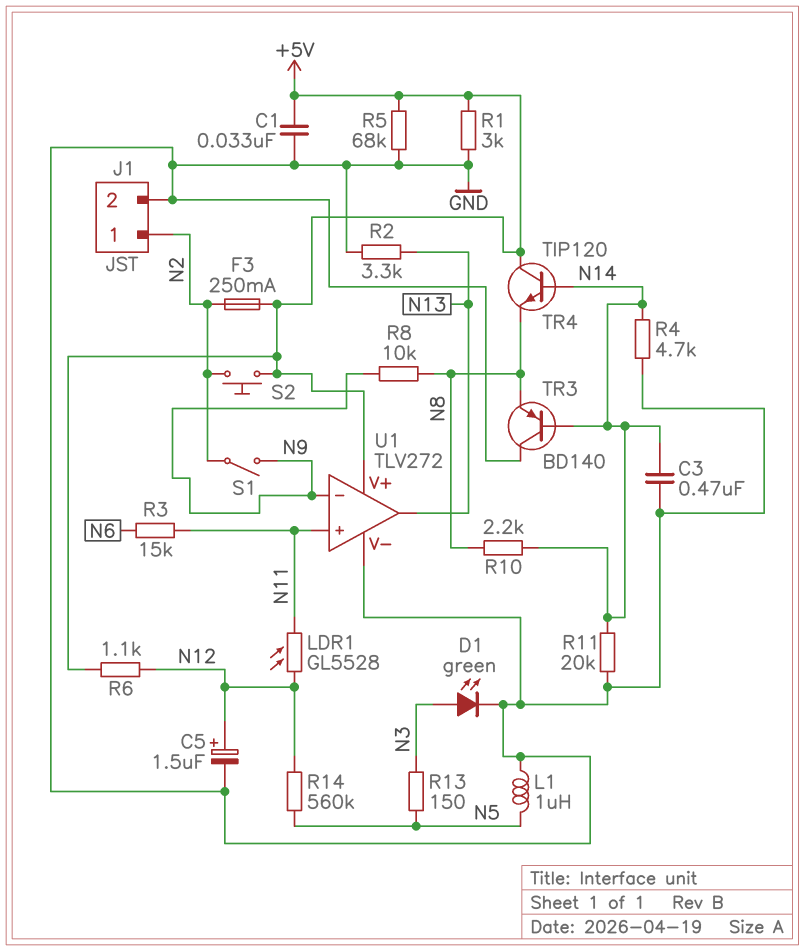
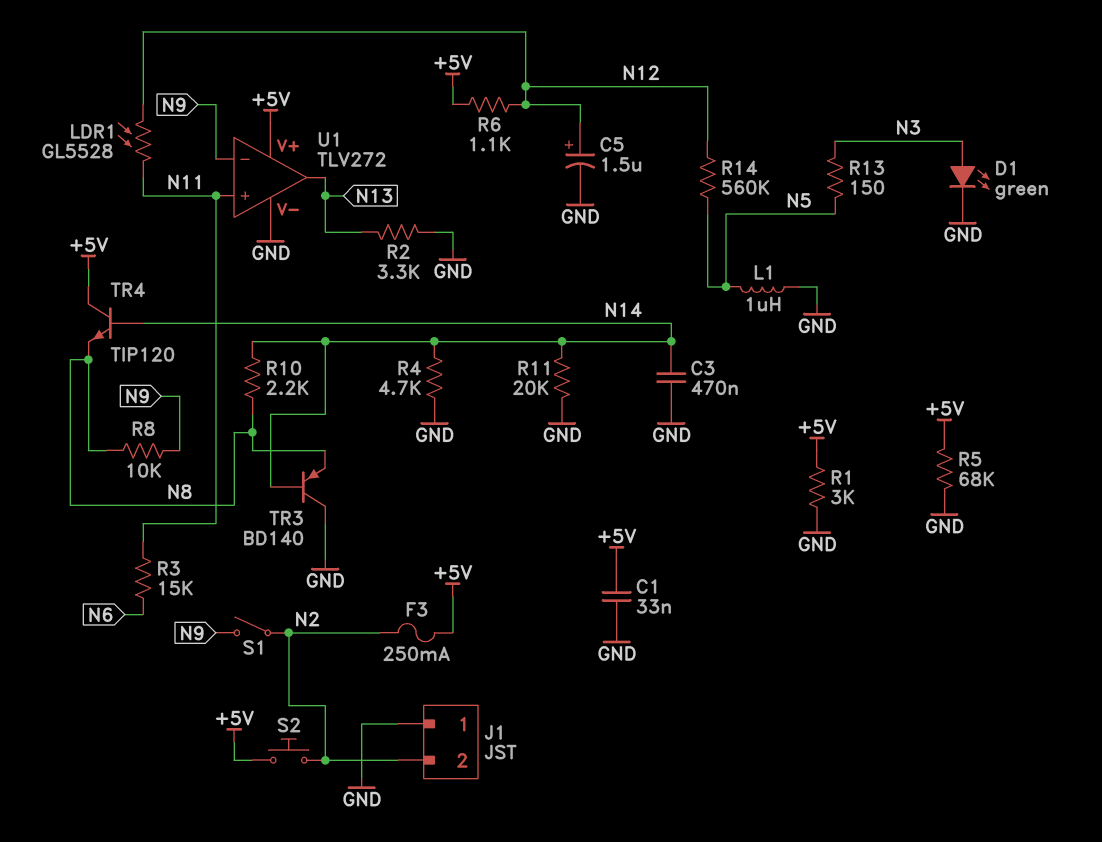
J1 pin 1: N2 -> GND
J1 pin 2: GND -> N2

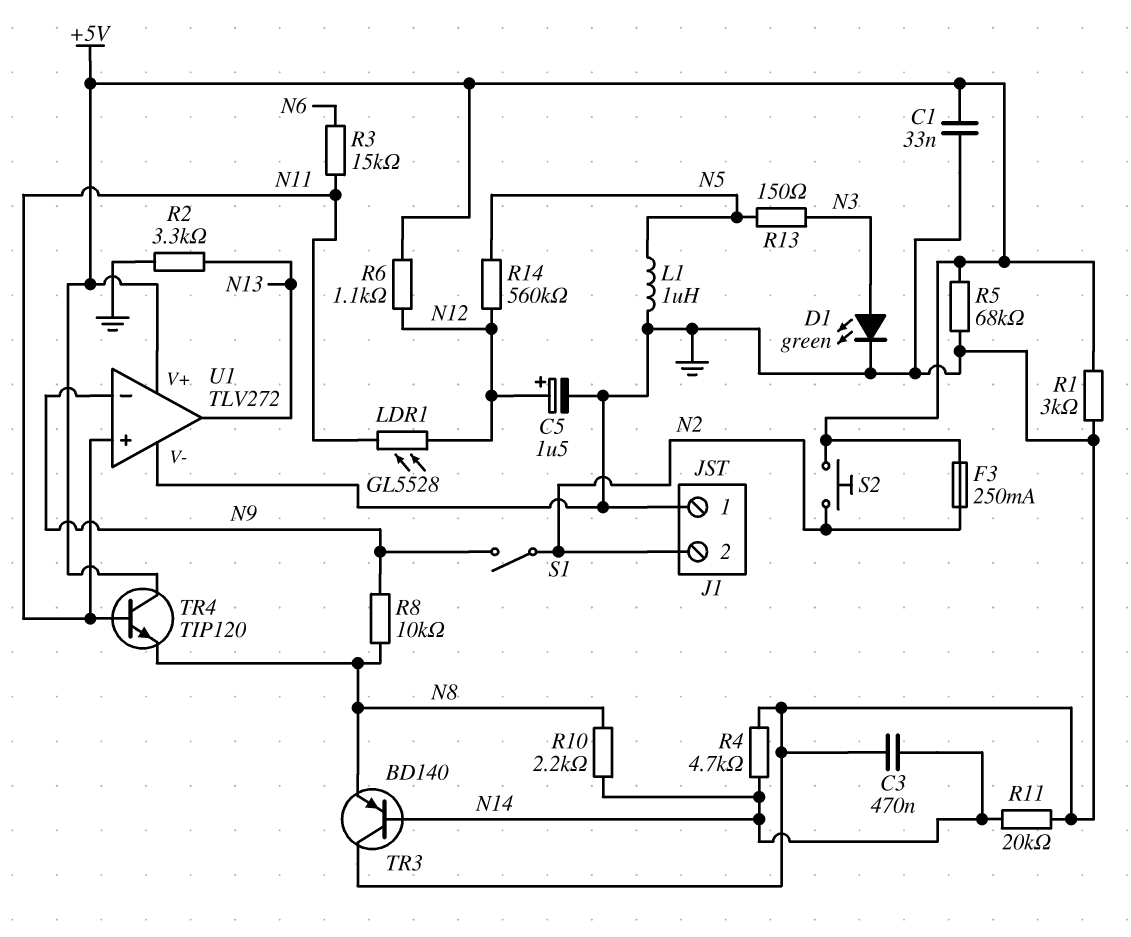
TR4: NPN TIP120 (B N14, C +5V, E N8) -> NPN TIP120 (B N11, C +5V, E N8)

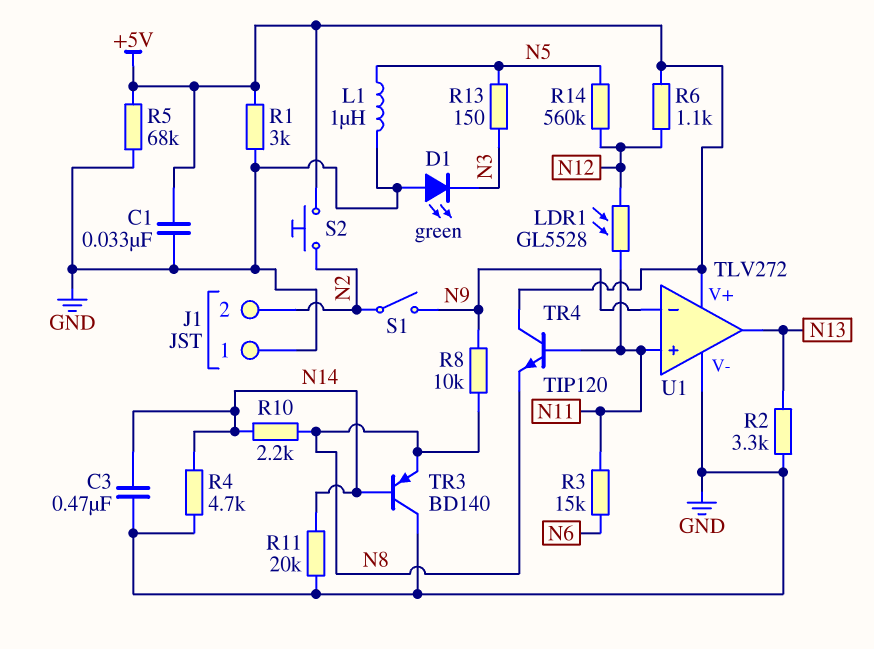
C5: 1.5uF (plus N12, minus GND) -> none
D1: LED green (A N3, K GND) -> LED green (A GND, K N3)
F3: 250mA (+5V, N2) -> none

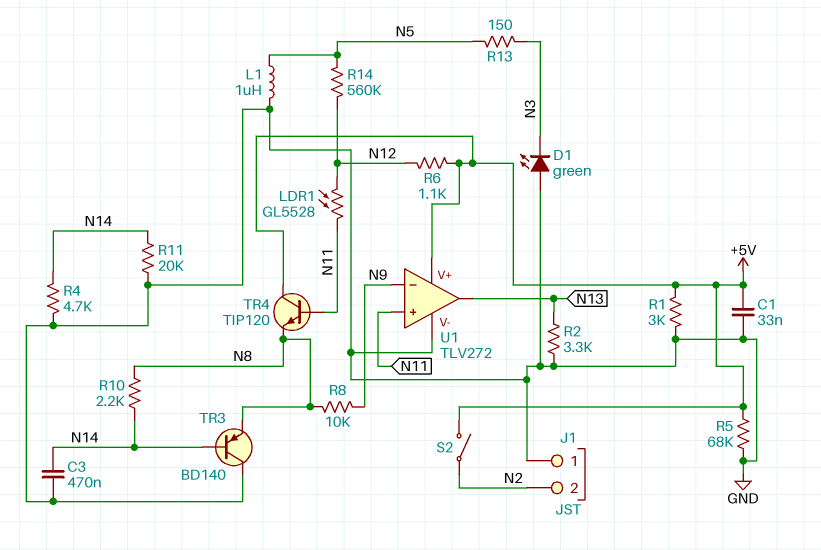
R3: 15k (N6, N11) -> none
S1: switch (N2, N9) -> none
S2: button (+5V, N2) -> switch (+5V, N2)

